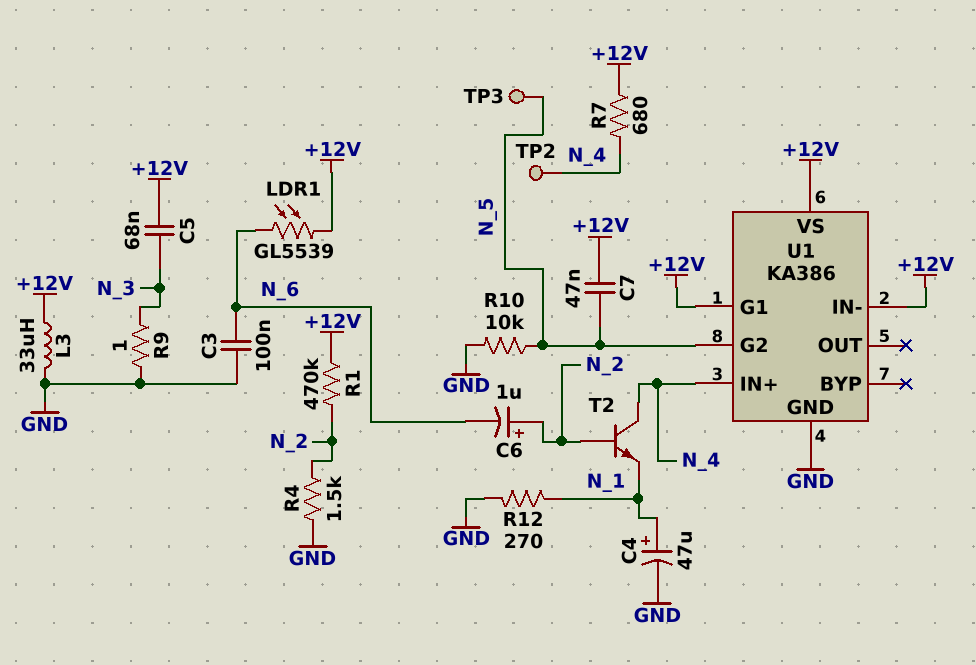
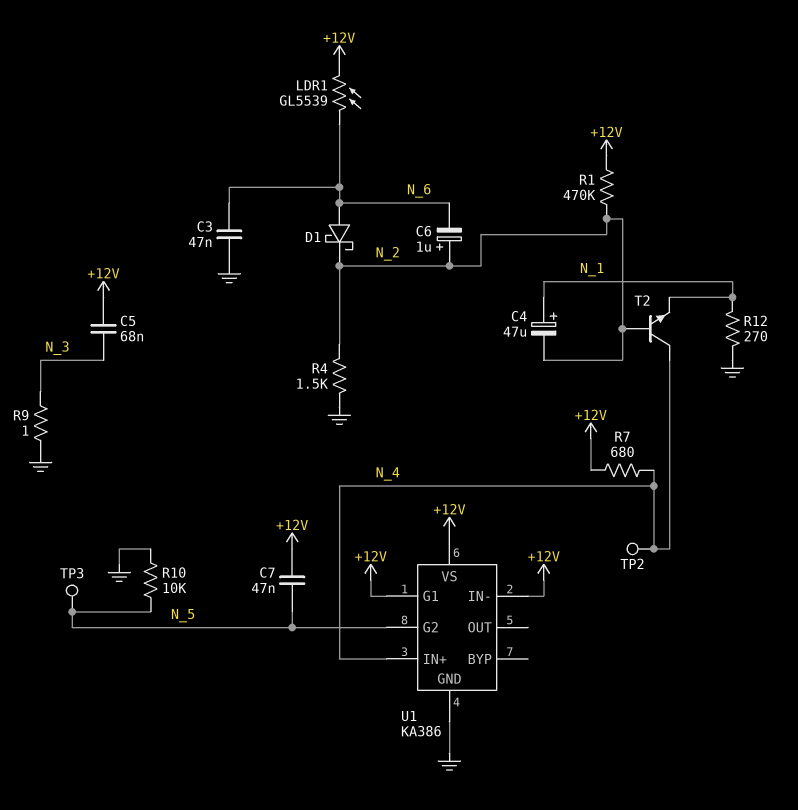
C3: 100nF (GND, N_6) -> 47nF (GND, N_6)
C4: 47uF (plus N_1, minus GND) -> 47uF (plus N_1, minus N_2)
D1: none -> schottky (A N_6, K N_2)
L3: 33uH (+12V, GND) -> none

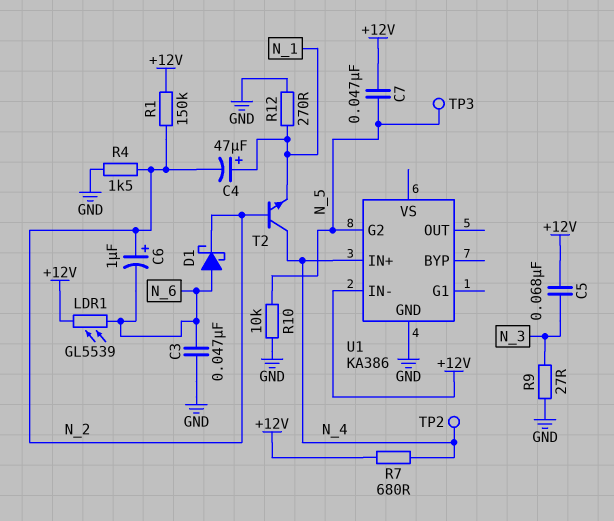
R1: 470k (+12V, N_2) -> 150k (+12V, N_2)
R9: 1 (GND, N_3) -> 27 (GND, N_3)
U1 pin G1: +12V -> none
U1 pin VS: +12V -> none

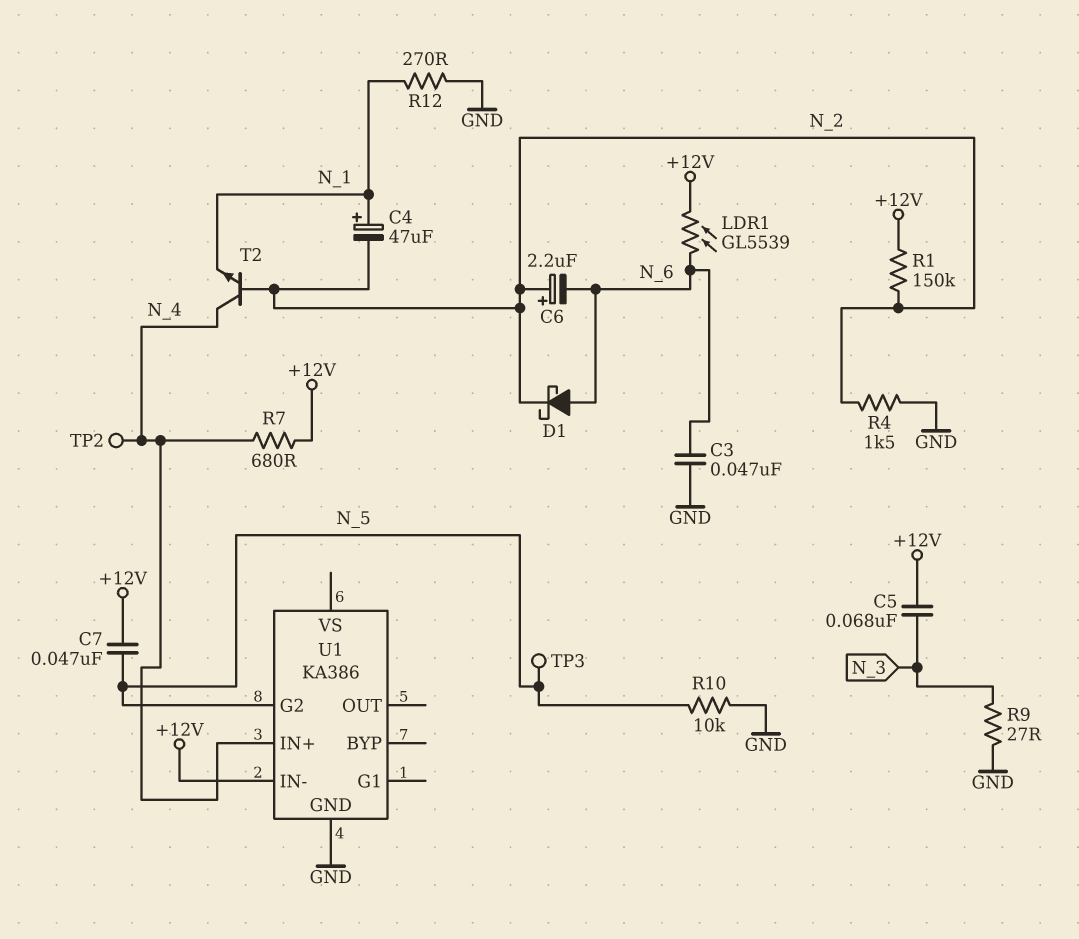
C6: 1uF (plus N_2, minus N_6) -> 2.2uF (plus N_2, minus N_6)

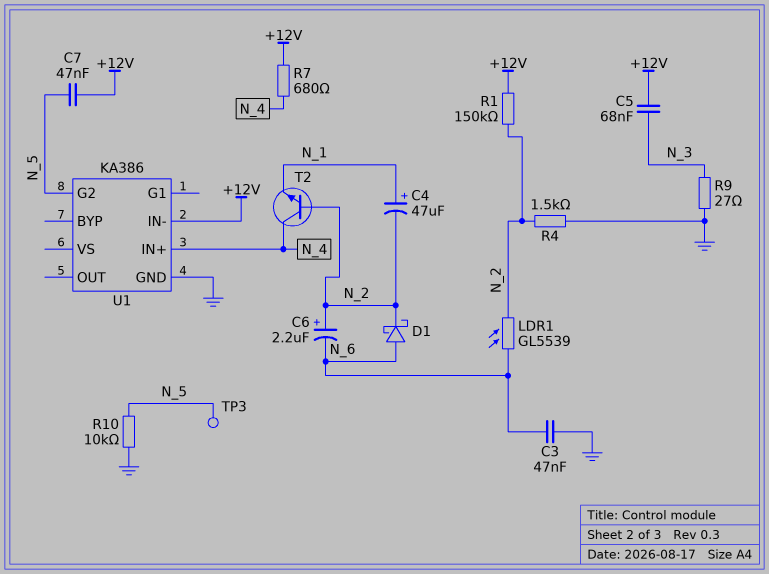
LDR1: GL5539 (+12V, N_6) -> GL5539 (N_2, N_6)
R12: 270 (GND, N_1) -> none
TP2: test point (N_4) -> none

